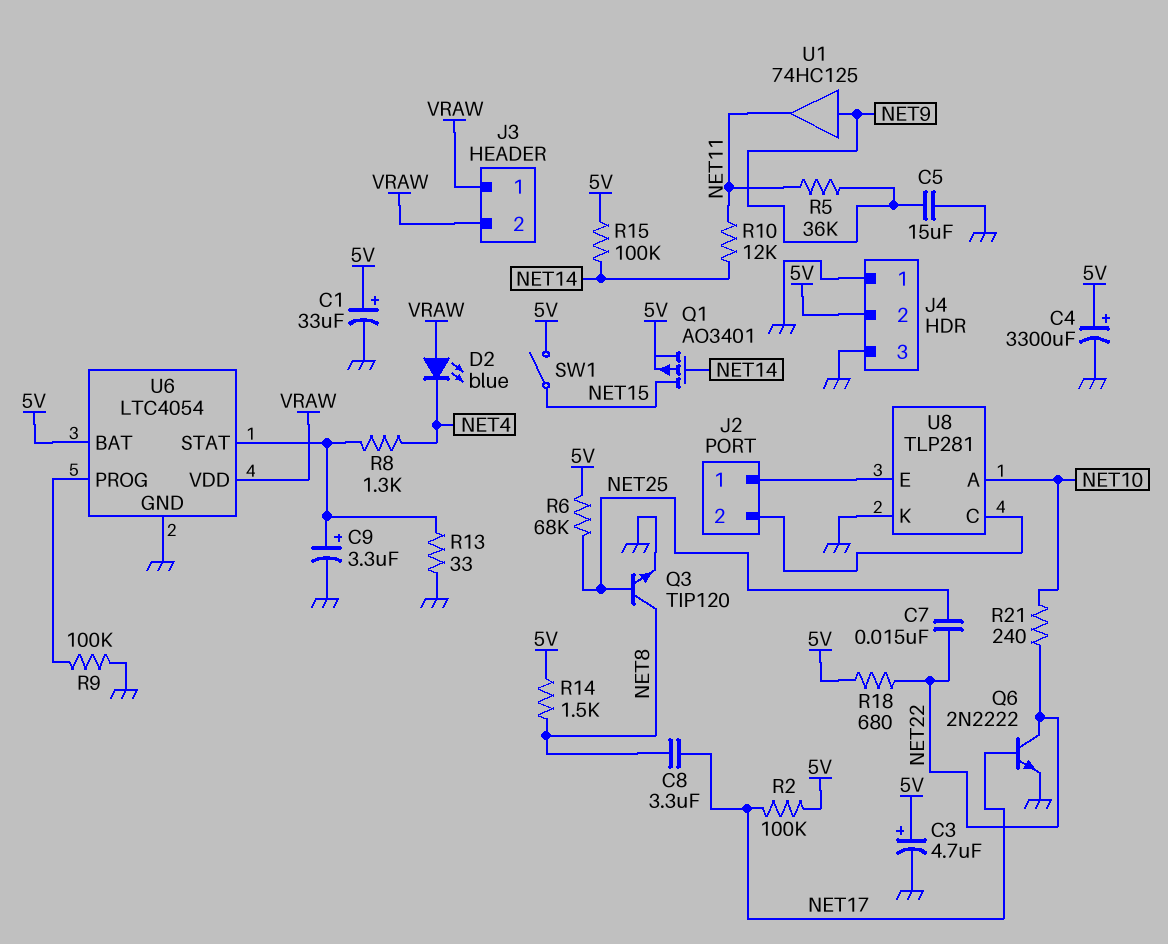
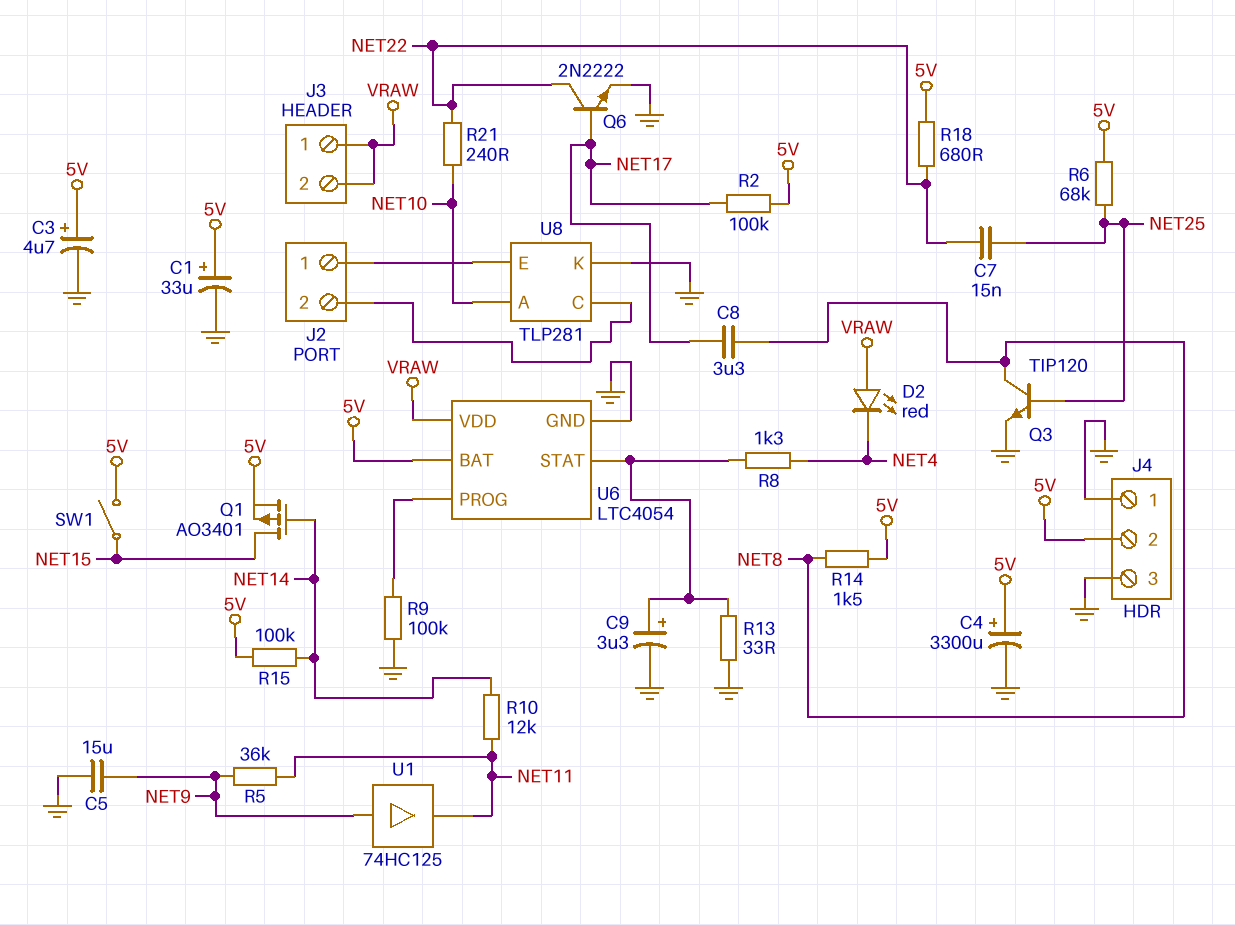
D2: LED blue (A VRAW, K NET4) -> LED red (A VRAW, K NET4)

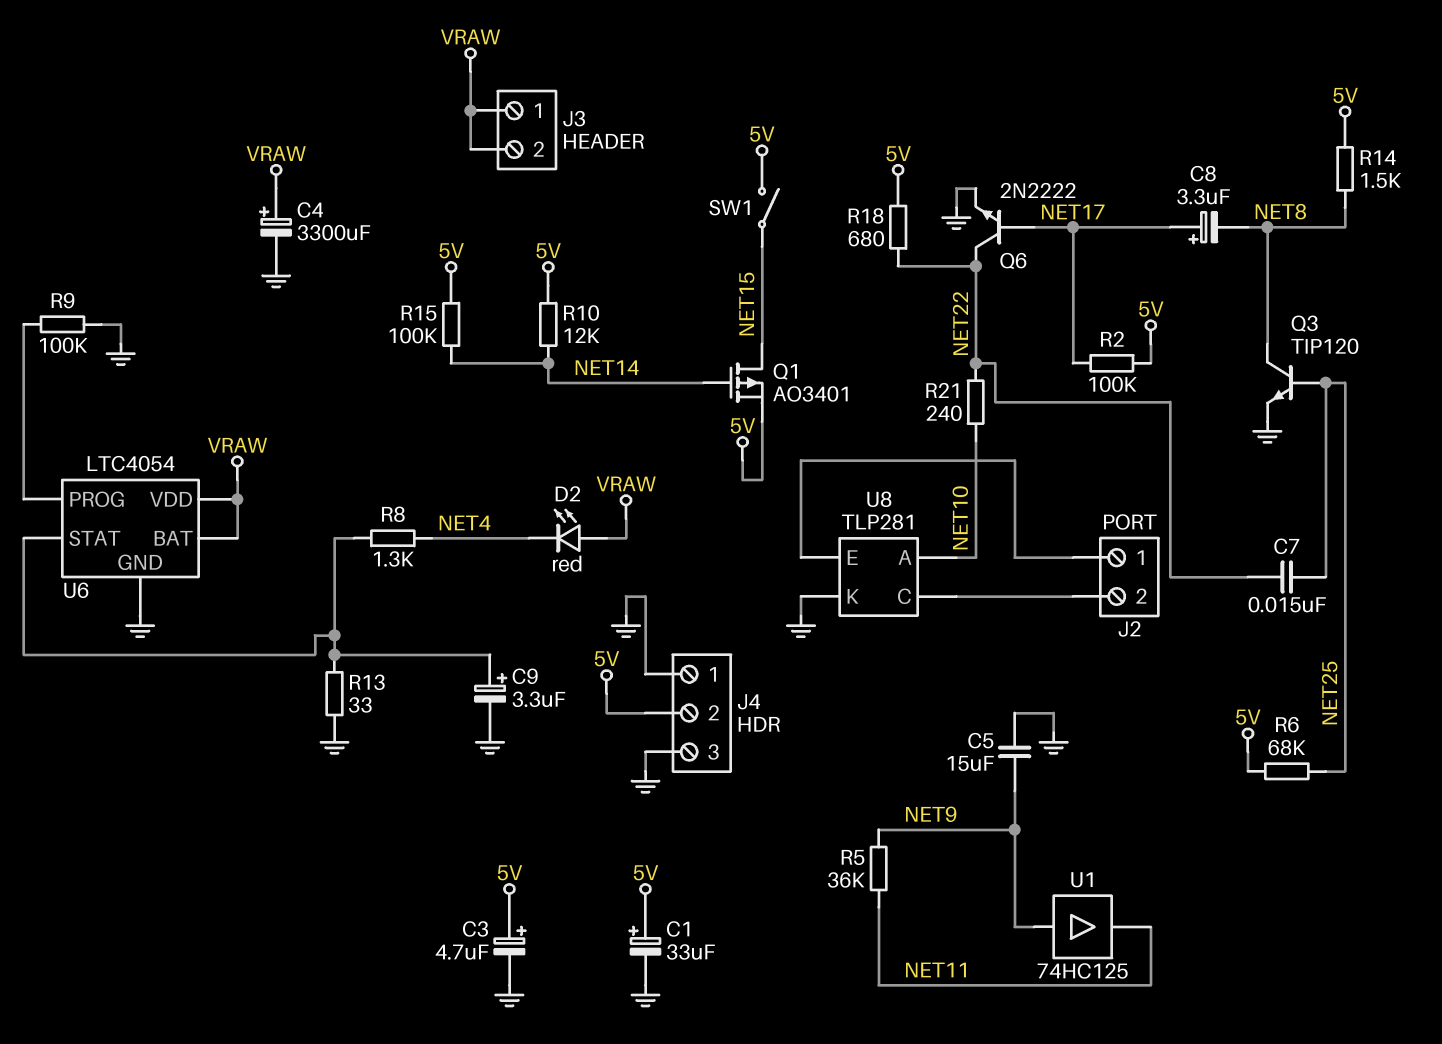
C4: 3300uF (plus 5V, minus GND) -> 3300uF (plus VRAW, minus GND)
C8: 3.3uF (NET8, NET17) -> 3.3uF (plus NET17, minus NET8)
R10: 12k (NET11, NET14) -> 12k (5V, NET14)
U6 pin BAT: 5V -> VRAW

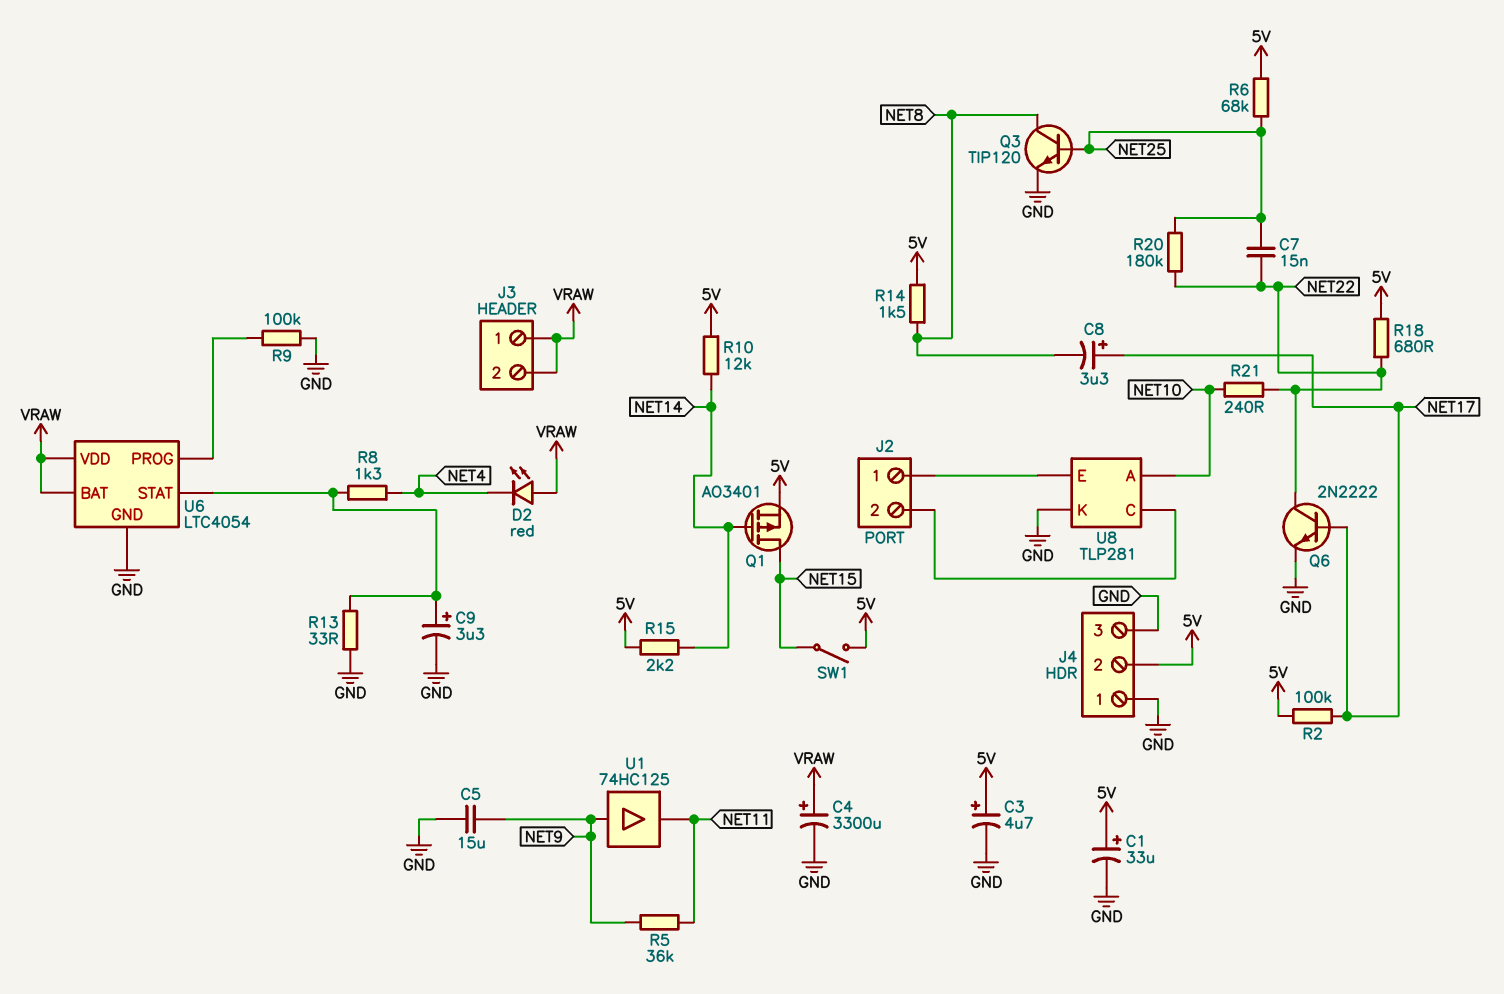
R15: 100k (5V, NET14) -> 2.2k (5V, NET14)
R20: none -> 180k (NET22, NET25)

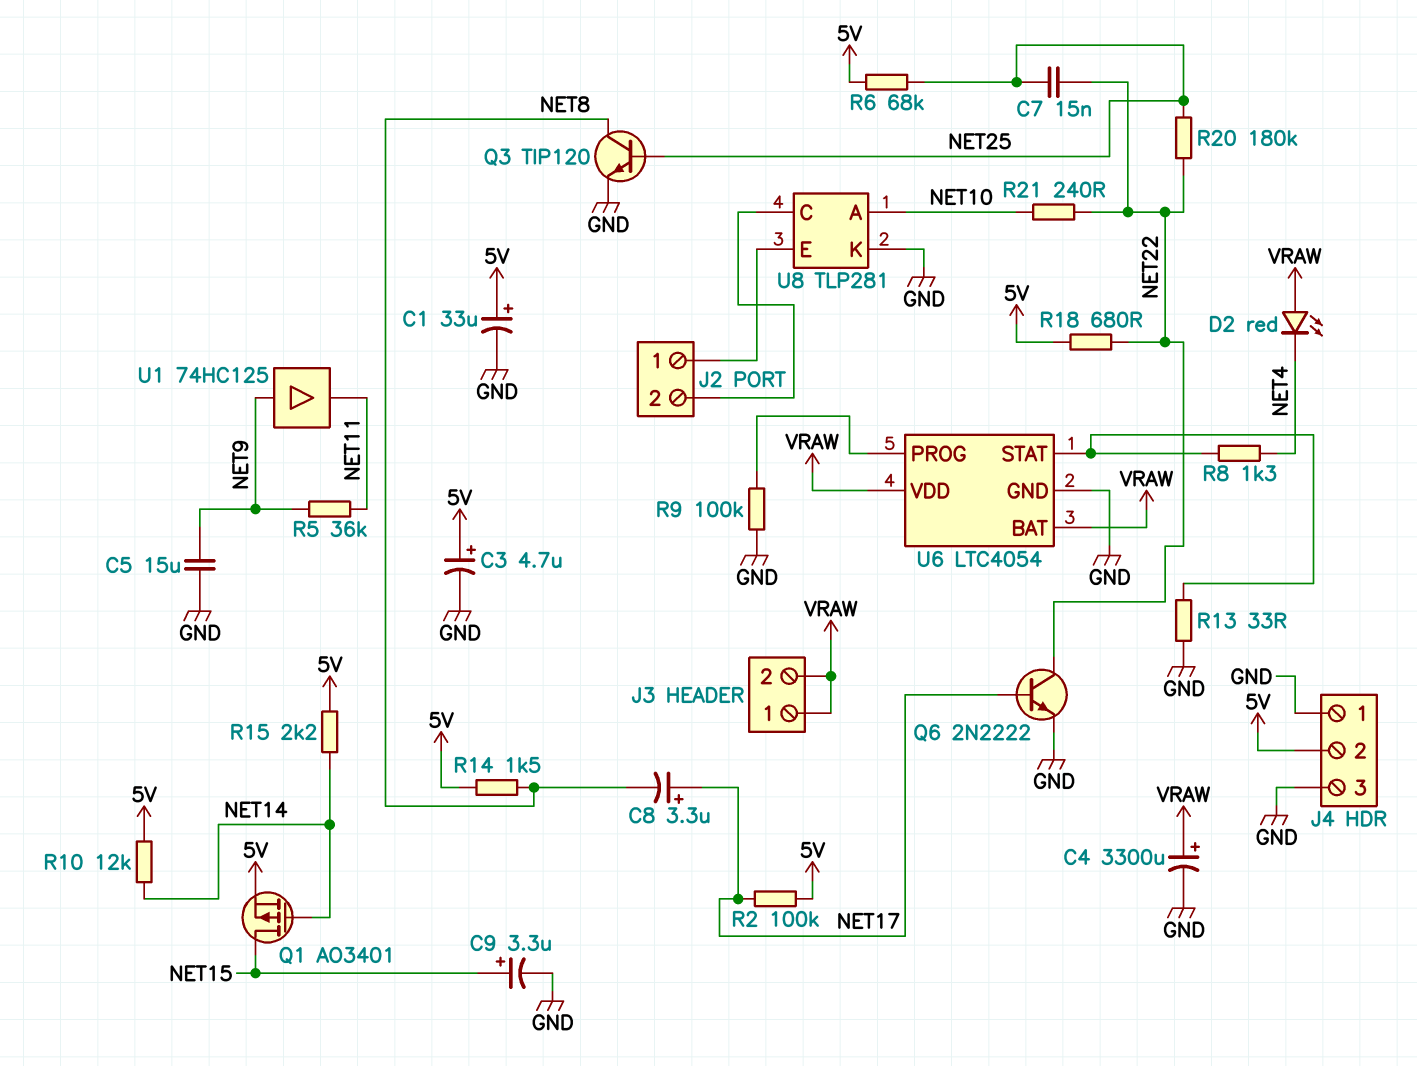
C9: 3.3uF (plus U6/STAT, minus GND) -> 3.3uF (plus NET15, minus GND)
SW1: switch (5V, NET15) -> none

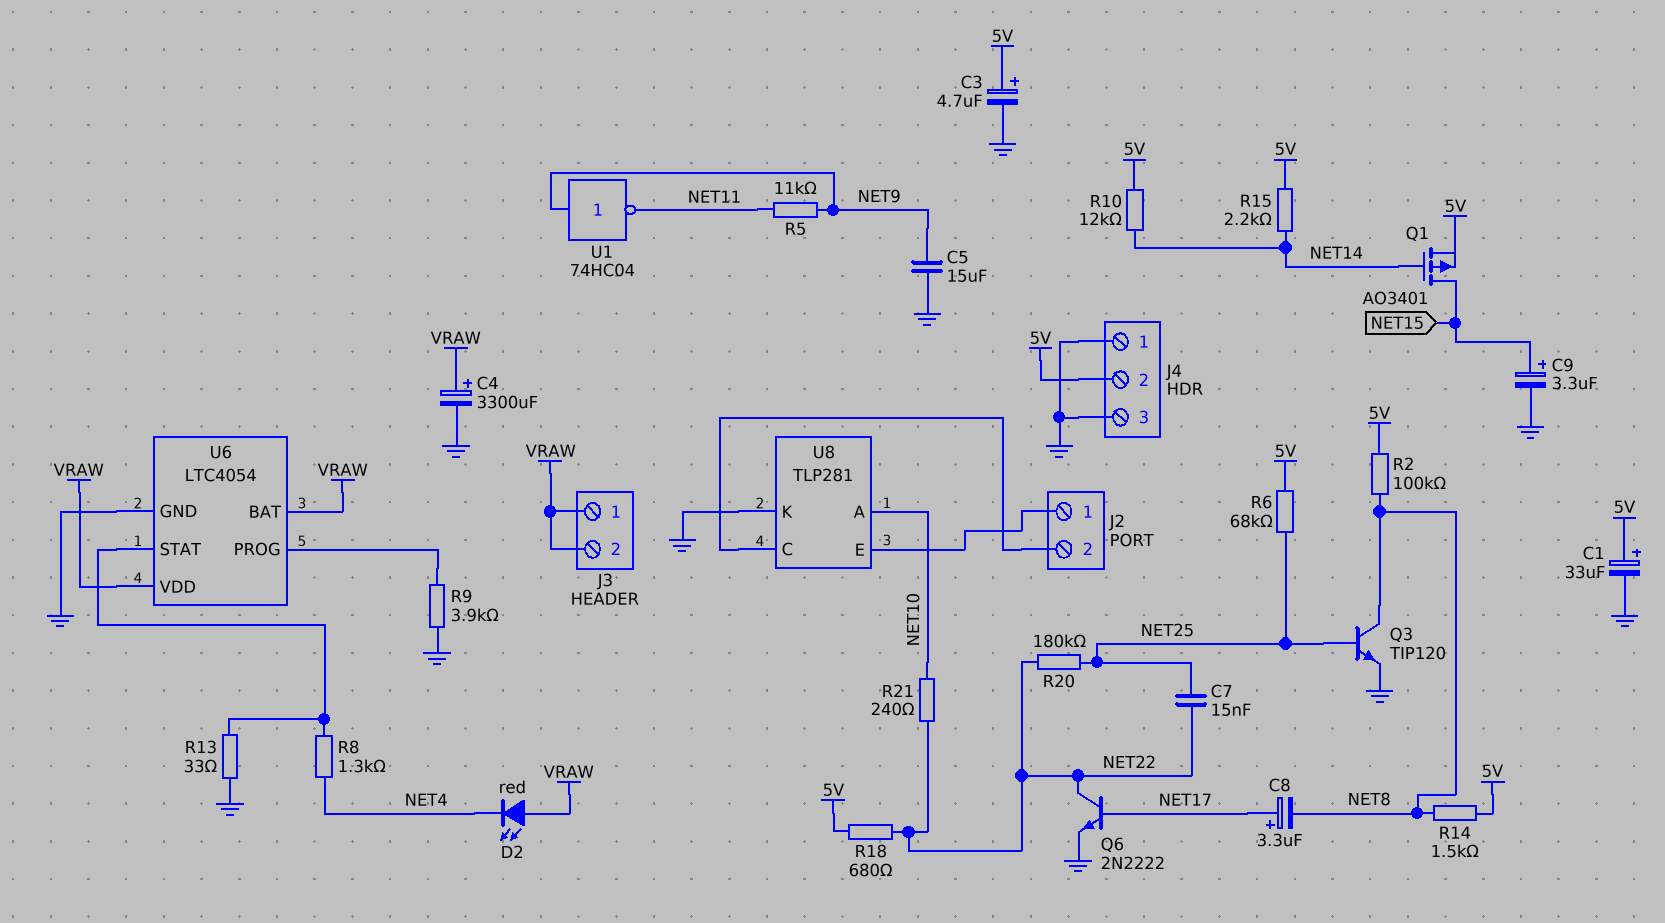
R2: 100k (5V, NET17) -> 100k (5V, NET8)
R5: 36k (NET9, NET11) -> 11k (NET9, NET11)
R9: 100k (GND, U6/PROG) -> 3.9k (GND, U6/PROG)
U1: buffer 74HC125 (in NET9, out NET11) -> NOT 74HC04 (in NET9, out NET11)

